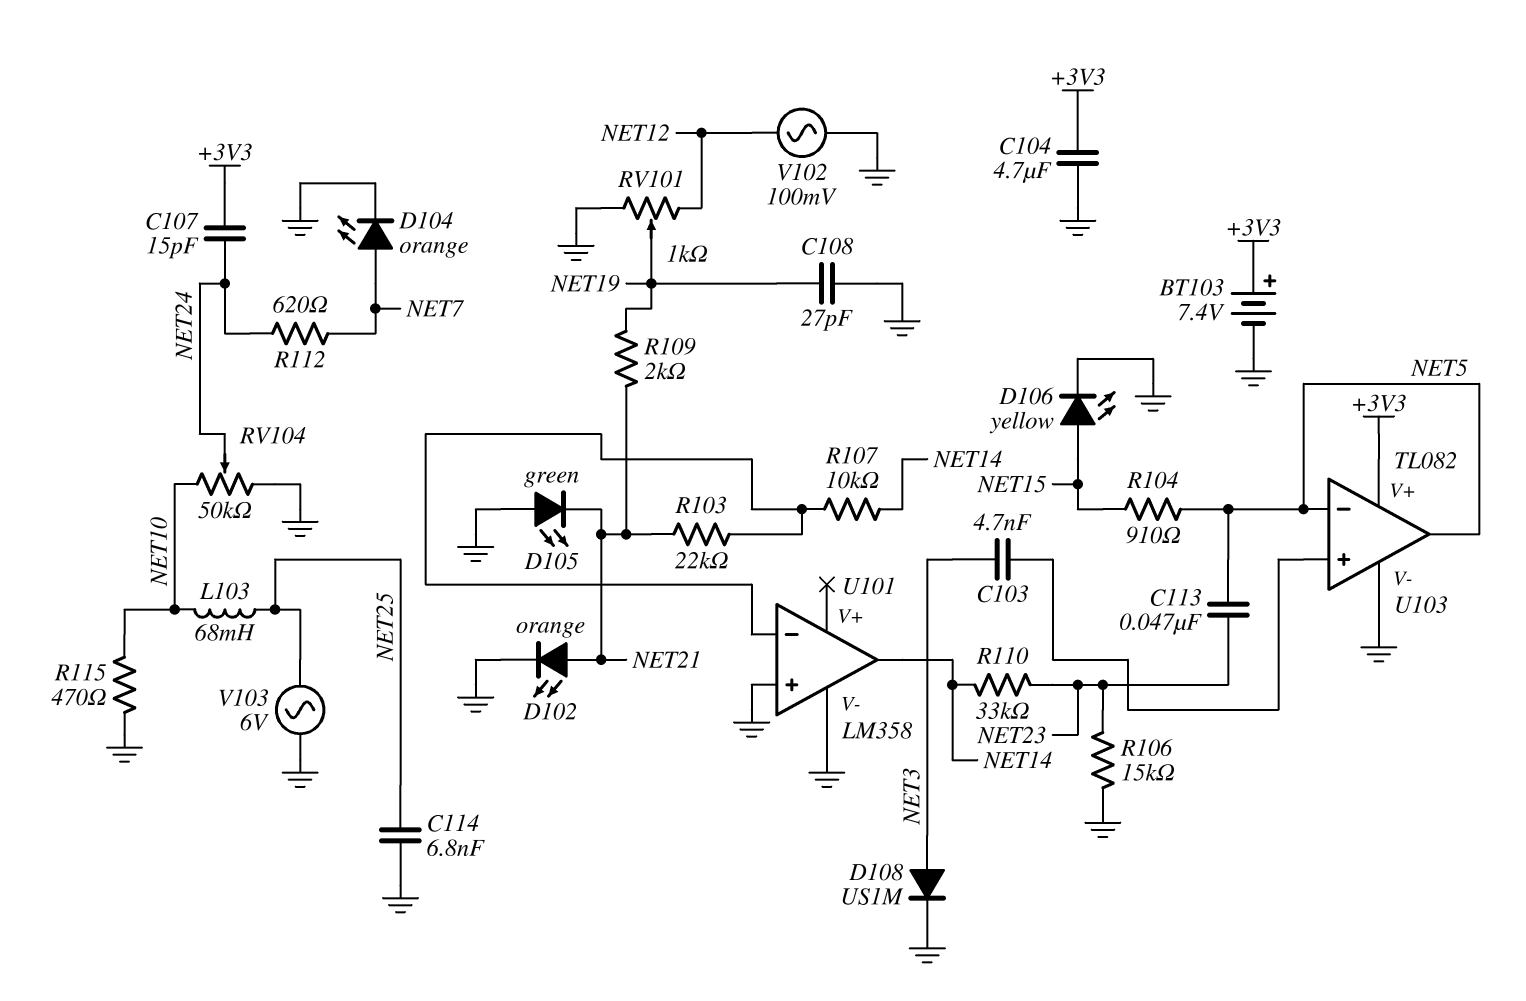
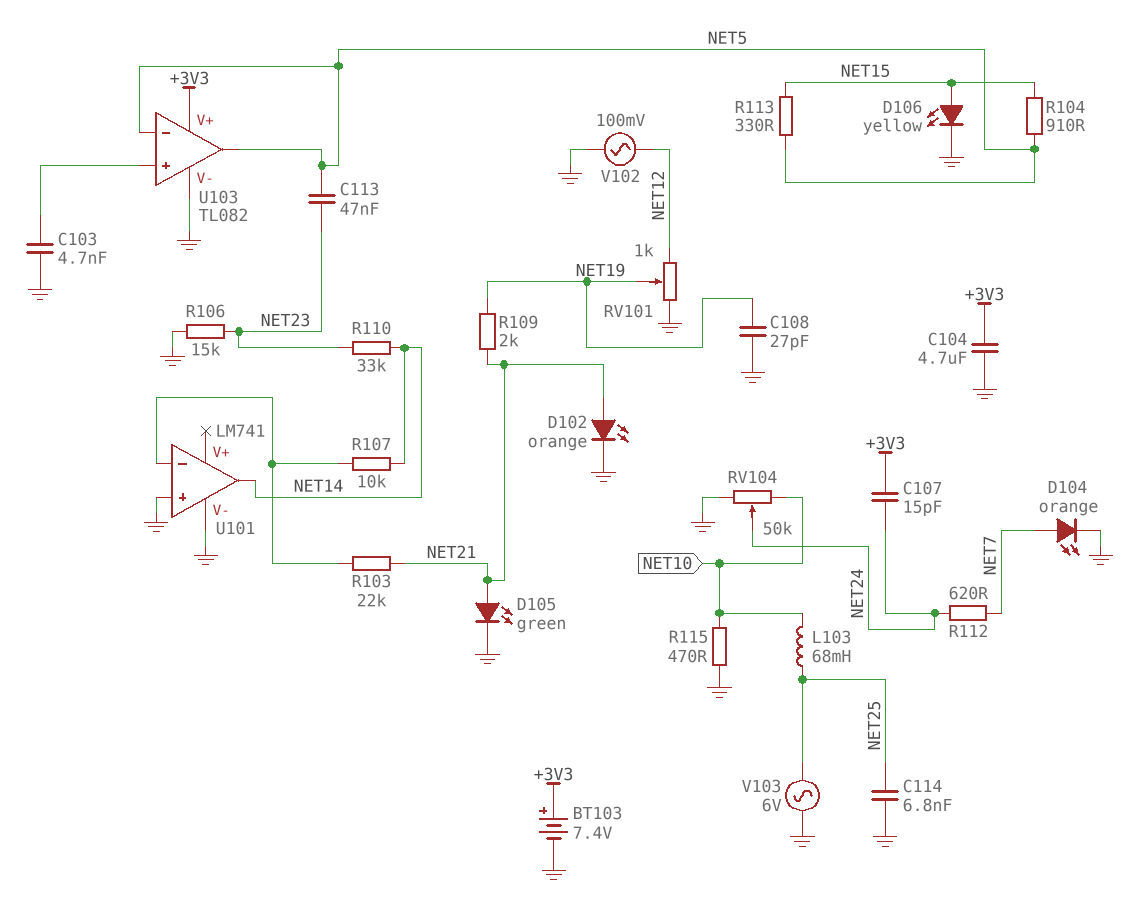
C103: 4.7nF (NET3, U103/in+) -> 4.7nF (GND, U103/in+)
D105: LED green (A GND, K NET21) -> LED green (A NET21, K GND)
D108: diode US1M (A NET3, K GND) -> none
R113: none -> 330 (NET5, NET15)
U101: LM358 -> LM741

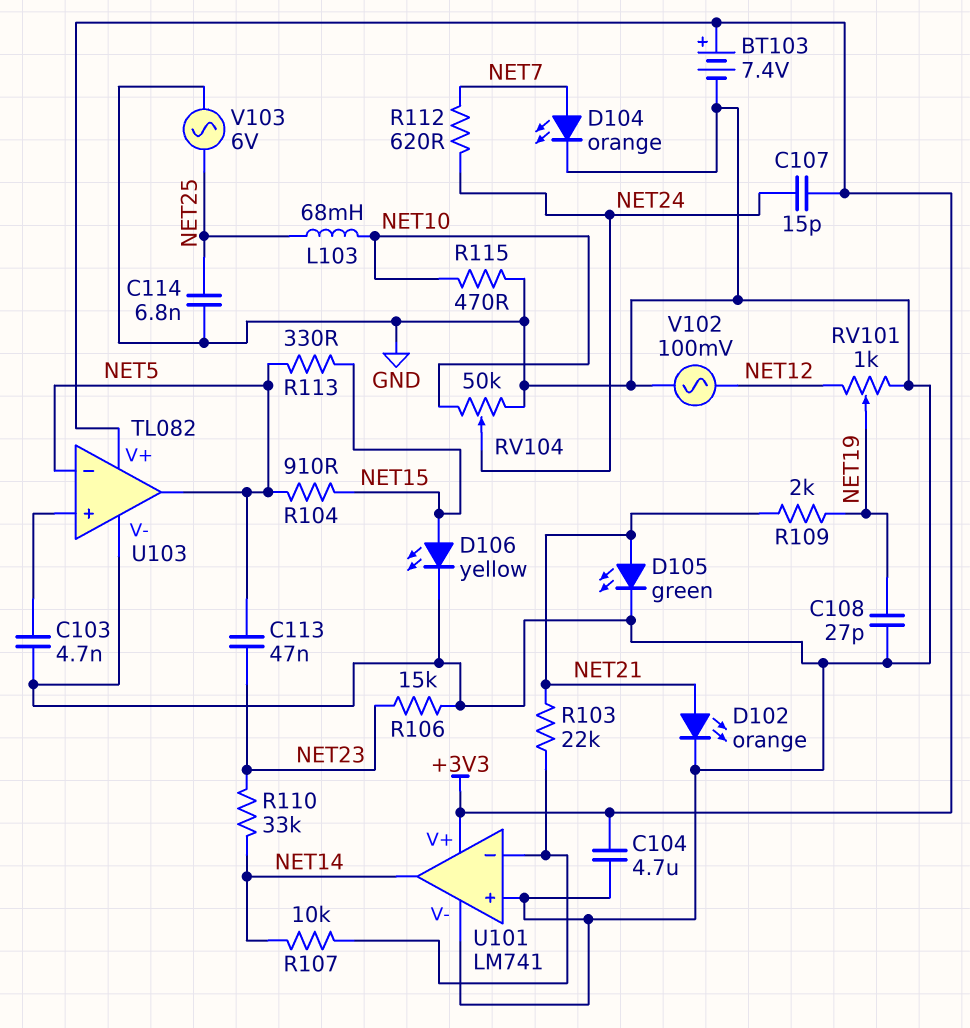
U101 pin V+: none -> +3V3

